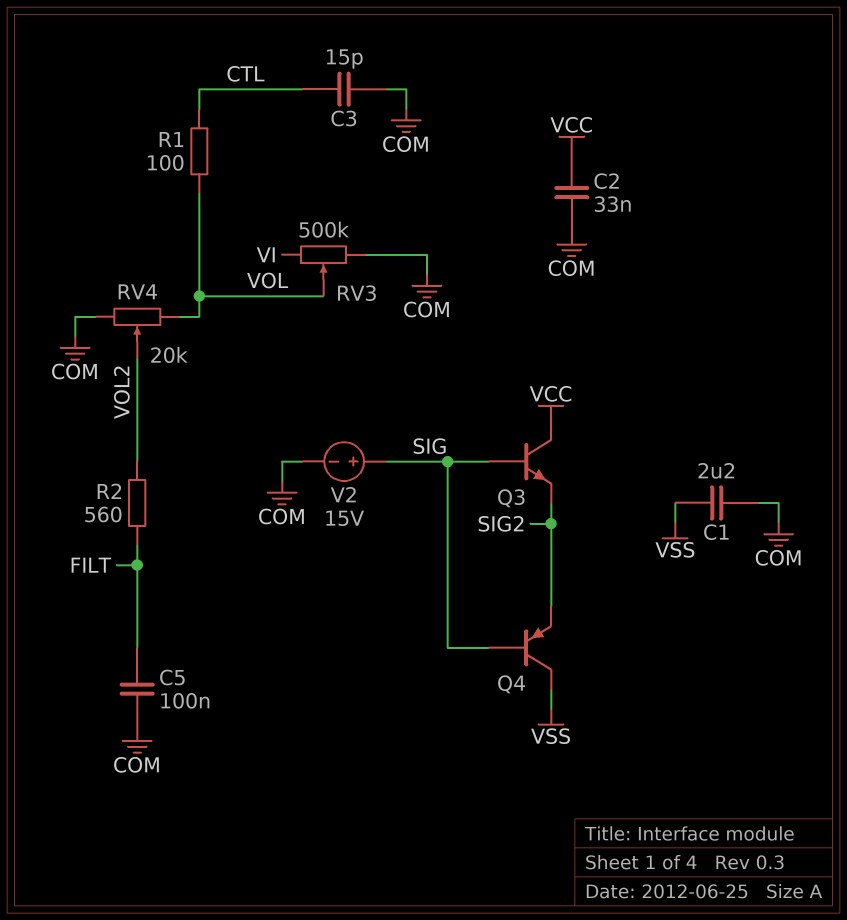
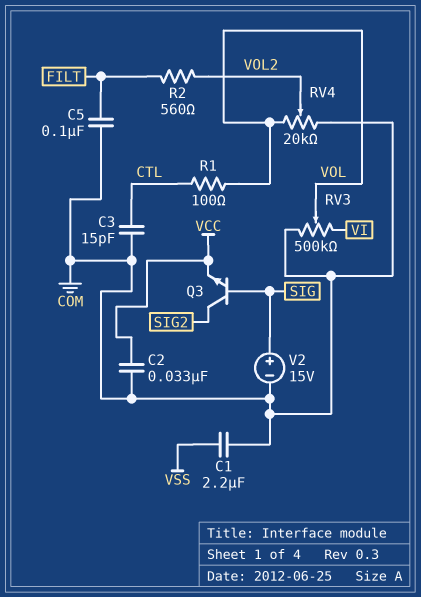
Q3: NPN (B SIG, C VCC, E SIG2) -> NPN (B SIG, C SIG2, E VCC)
Q4: PNP (B SIG, C VSS, E SIG2) -> none

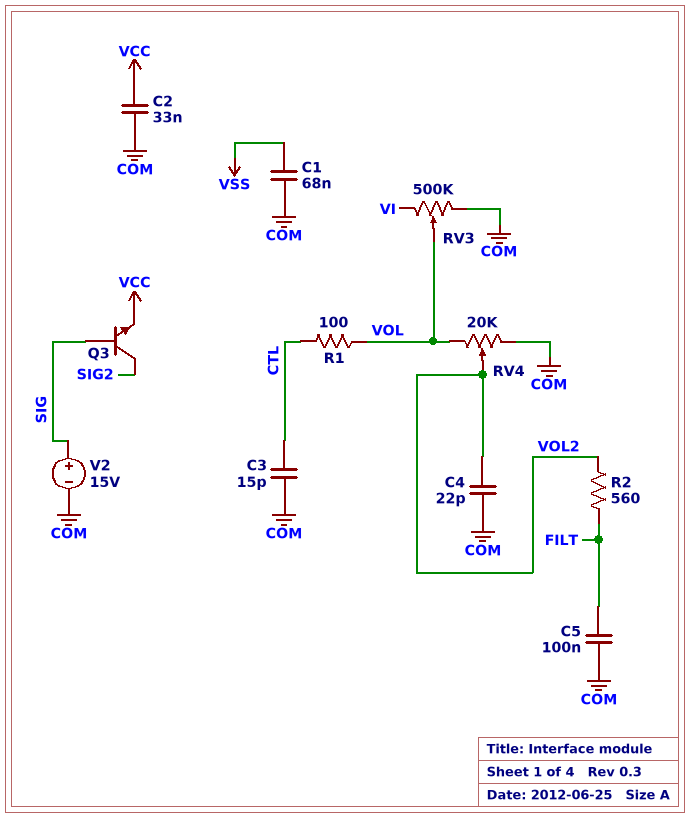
C1: 2.2uF (COM, VSS) -> 68nF (COM, VSS)
C4: none -> 22pF (COM, VOL2)

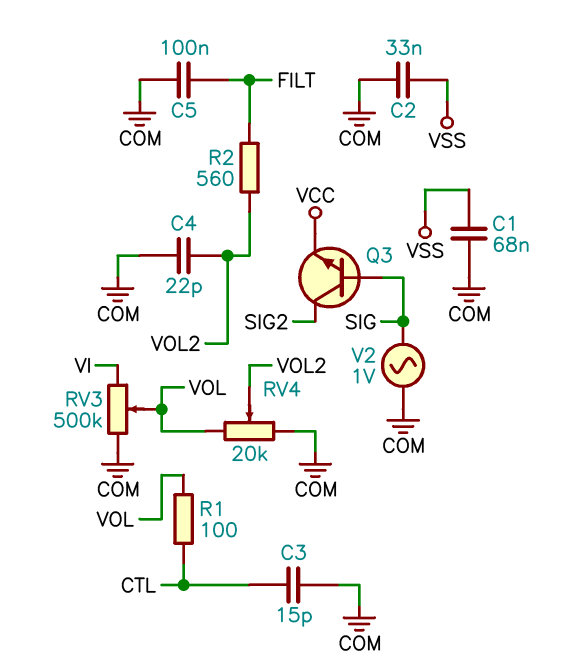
C2: 33nF (COM, VCC) -> 33nF (COM, VSS)
V2: 15V (plus SIG, minus COM) -> AC 1V (COM, SIG)

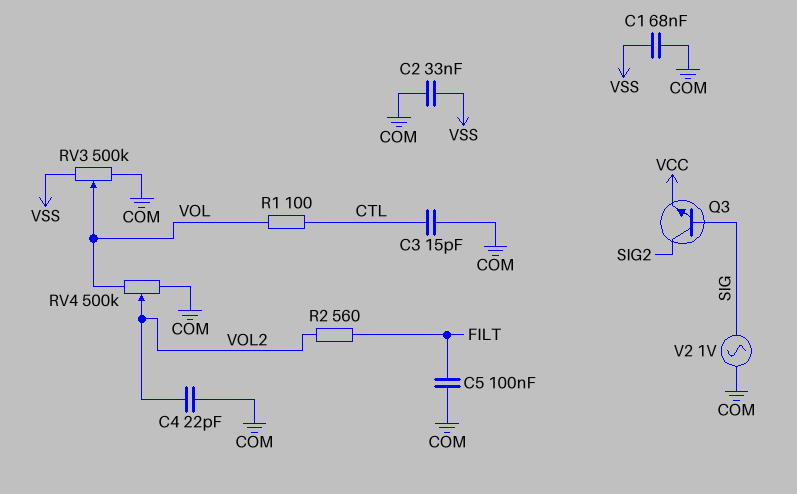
RV3: 500k (COM, VI, wiper VOL) -> 500k (COM, VSS, wiper VOL)
RV4: 20k (COM, VOL, wiper VOL2) -> 500k (COM, VOL, wiper VOL2)

